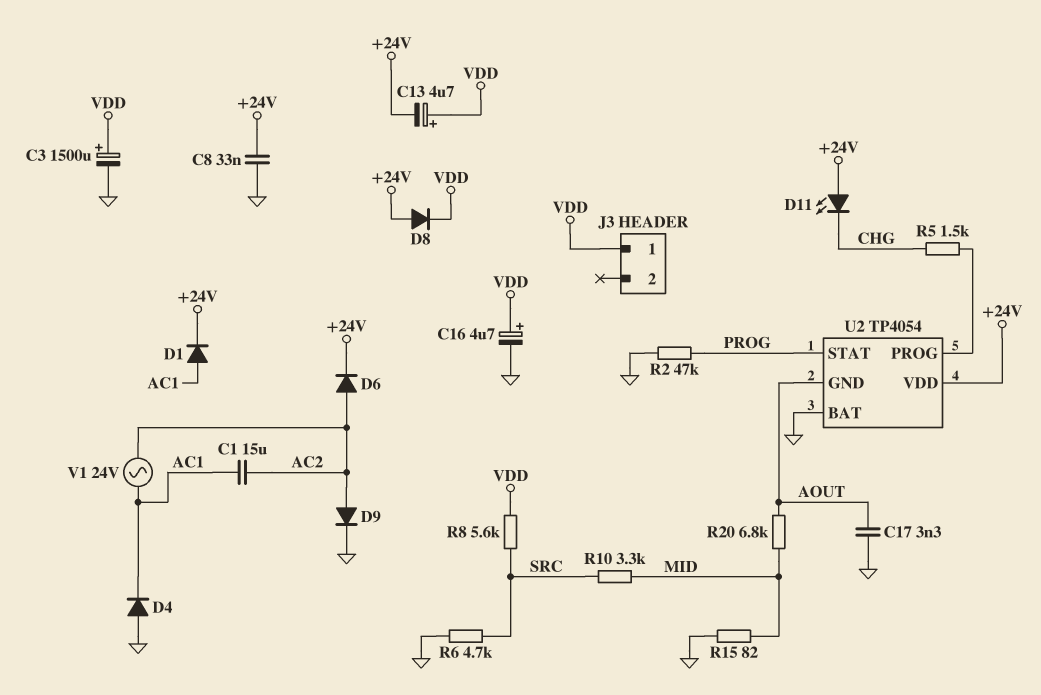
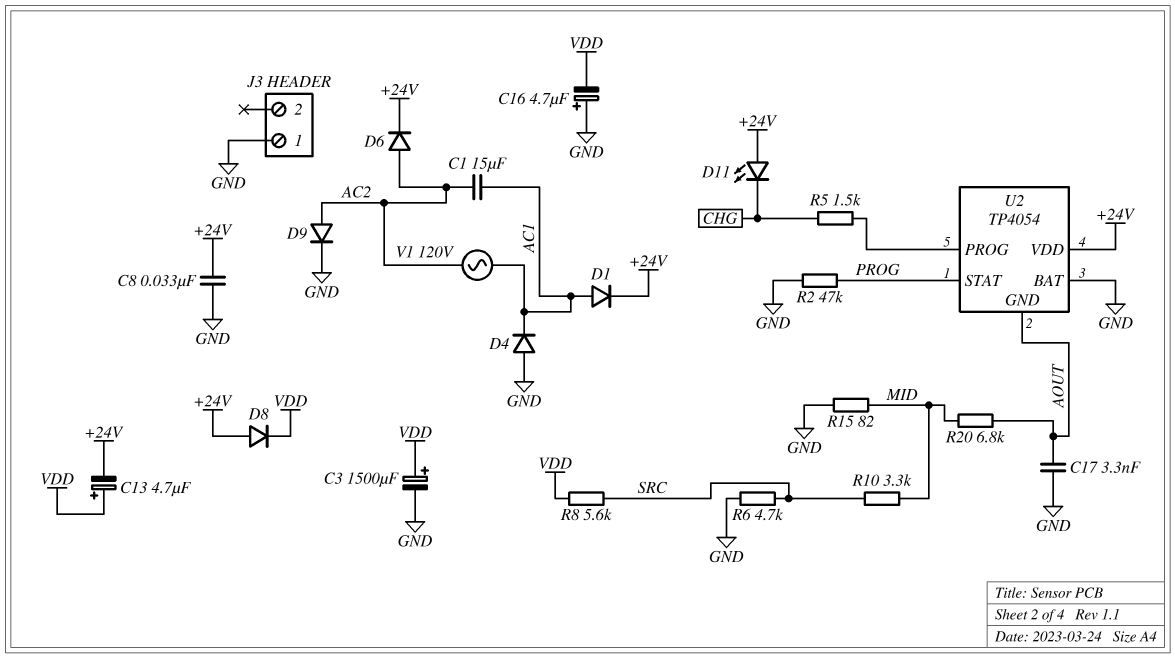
C16: 4.7uF (plus VDD, minus GND) -> 4.7uF (plus GND, minus VDD)
J3 pin 1: VDD -> GND
V1: AC 24V (AC1, AC2) -> AC 120V (AC1, AC2)

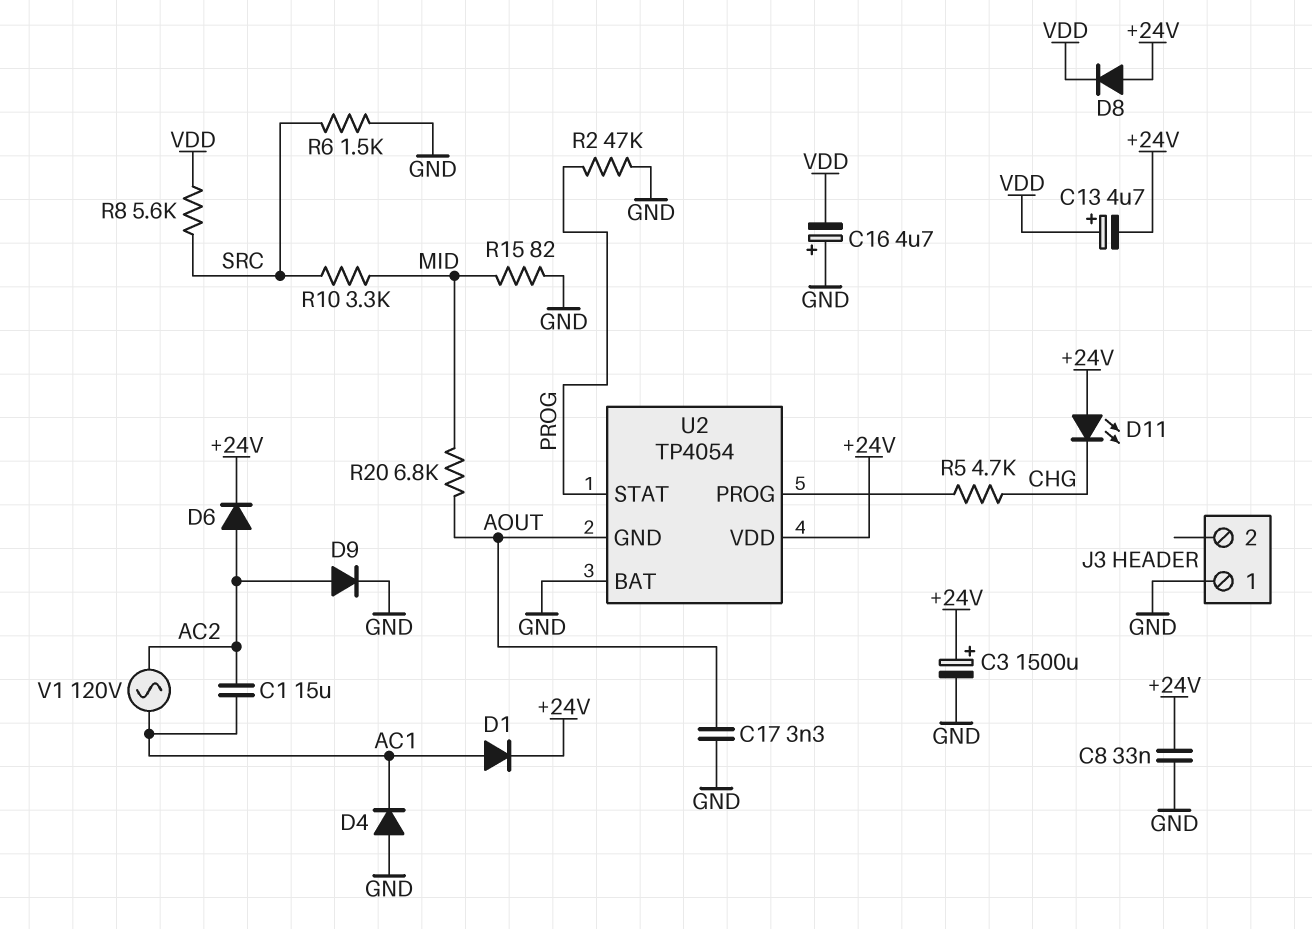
C3: 1500uF (plus VDD, minus GND) -> 1500uF (plus +24V, minus GND)
R5: 1.5k (CHG, U2/PROG) -> 4.7k (CHG, U2/PROG)
R6: 4.7k (GND, SRC) -> 1.5k (GND, SRC)

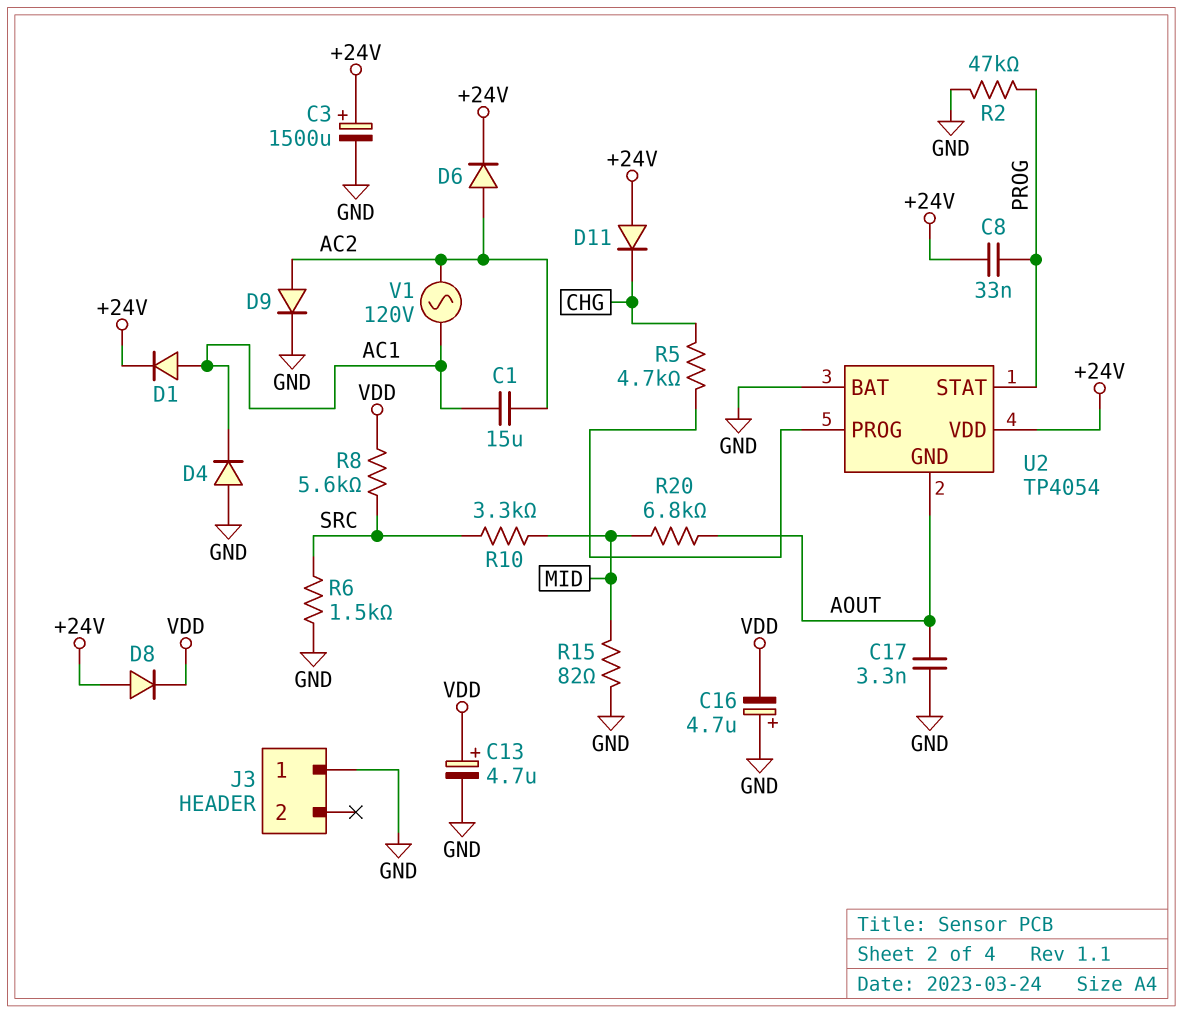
C8: 33nF (+24V, GND) -> 33nF (+24V, PROG)
C13: 4.7uF (plus VDD, minus +24V) -> 4.7uF (plus VDD, minus GND)
D11: LED (A +24V, K CHG) -> diode (A +24V, K CHG)

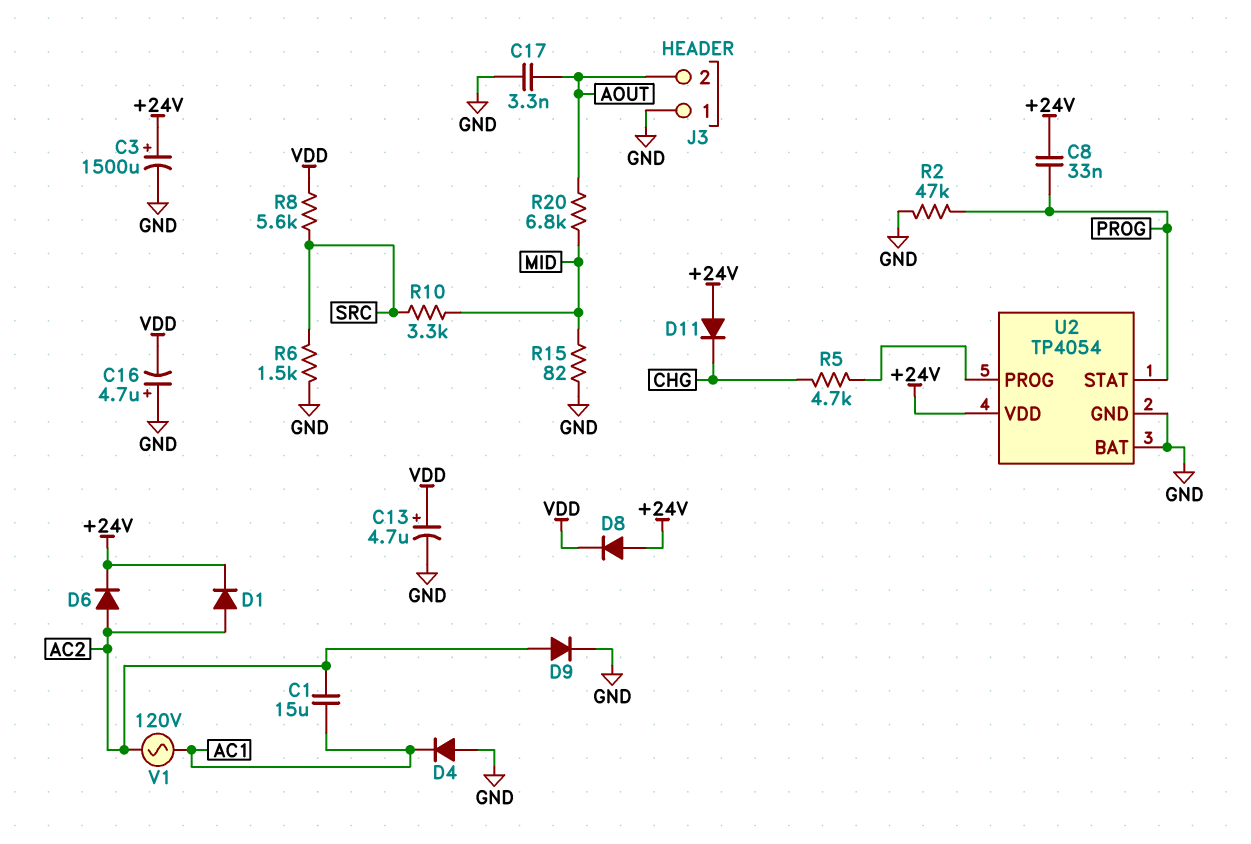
D1: diode (A AC1, K +24V) -> diode (A AC2, K +24V)
J3 pin 2: none -> AOUT
U2 pin GND: AOUT -> GND

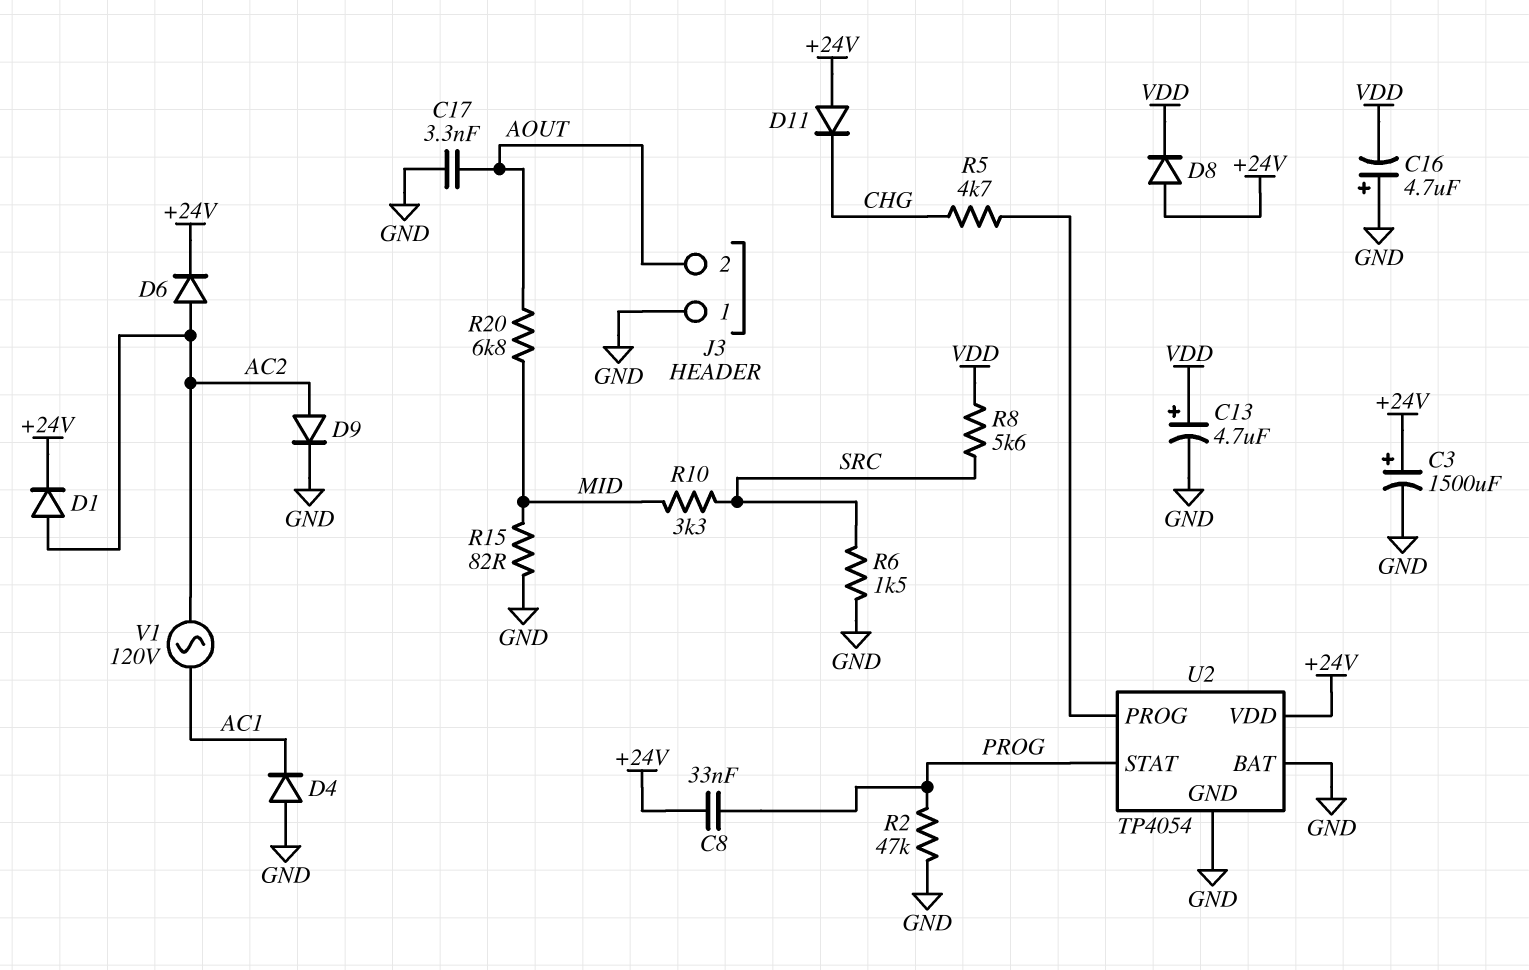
C1: 15uF (AC1, AC2) -> none

